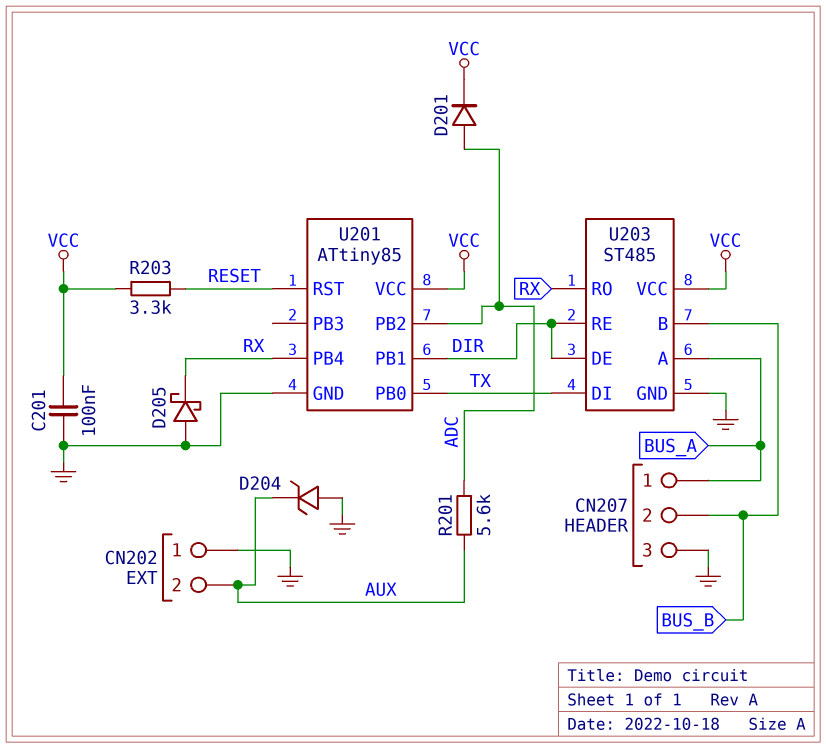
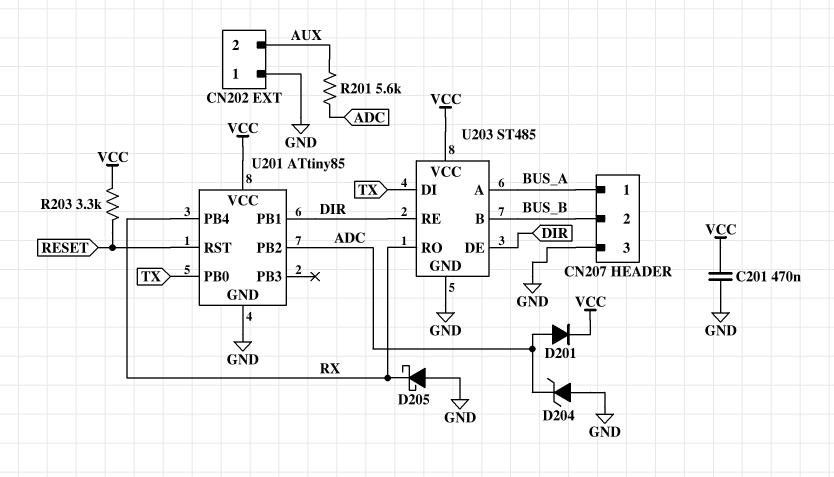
C201: 100nF (GND, VCC) -> 470nF (GND, VCC)
D204: zener (A GND, K AUX) -> zener (A GND, K ADC)

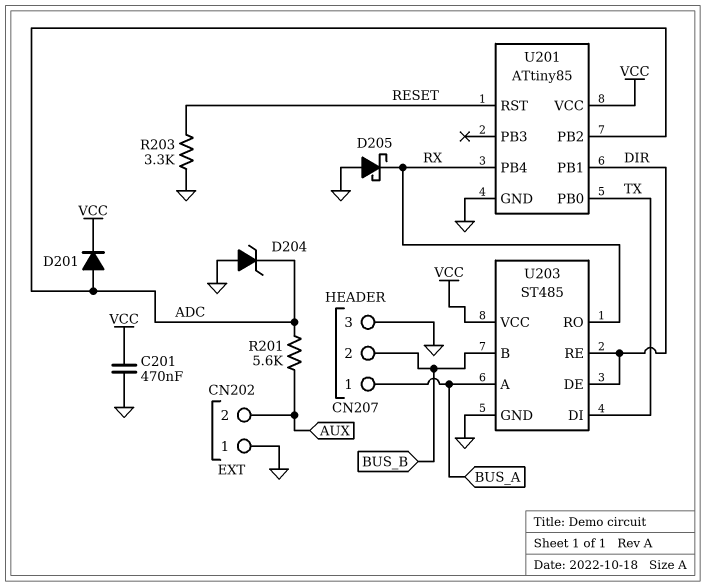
R203: 3.3k (RESET, VCC) -> 3.3k (GND, RESET)

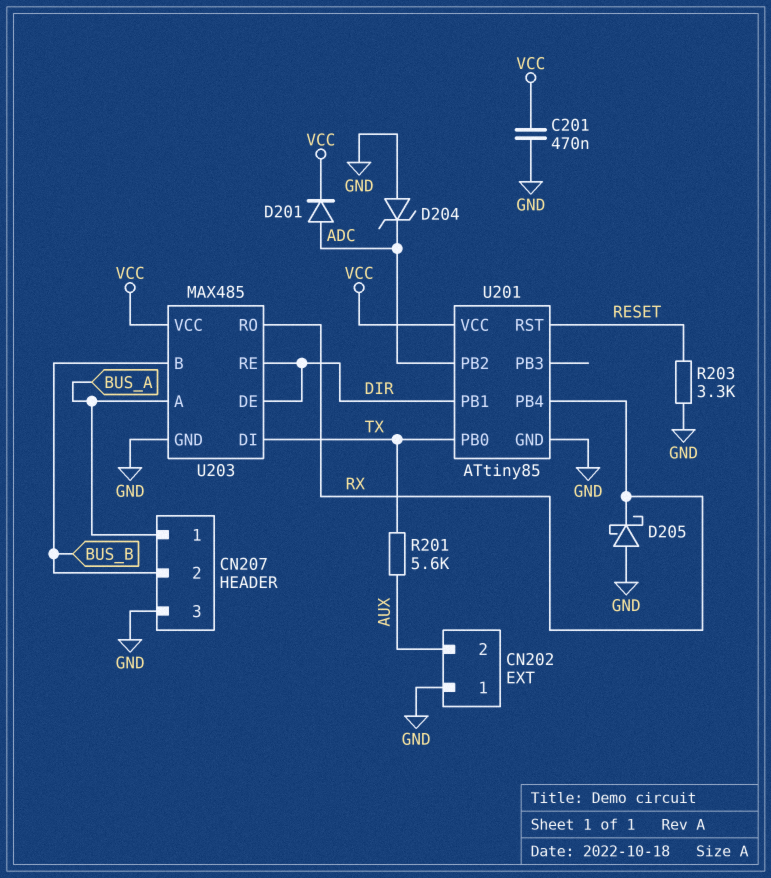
R201: 5.6k (ADC, AUX) -> 5.6k (AUX, TX)
U203: ST485 -> MAX485

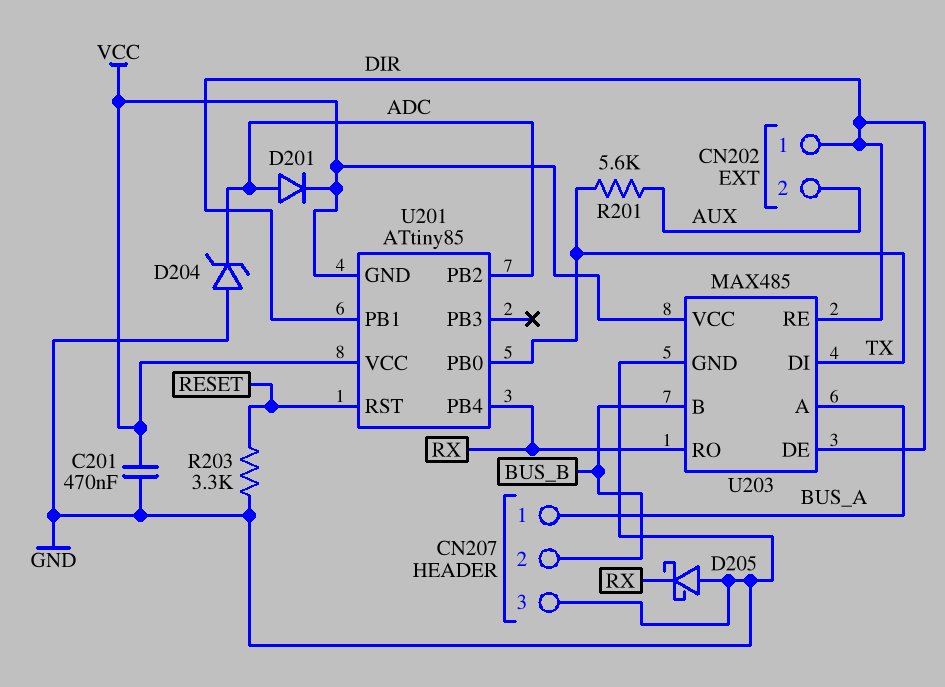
CN202 pin 1: GND -> DIR
U201 pin GND: GND -> VCC

